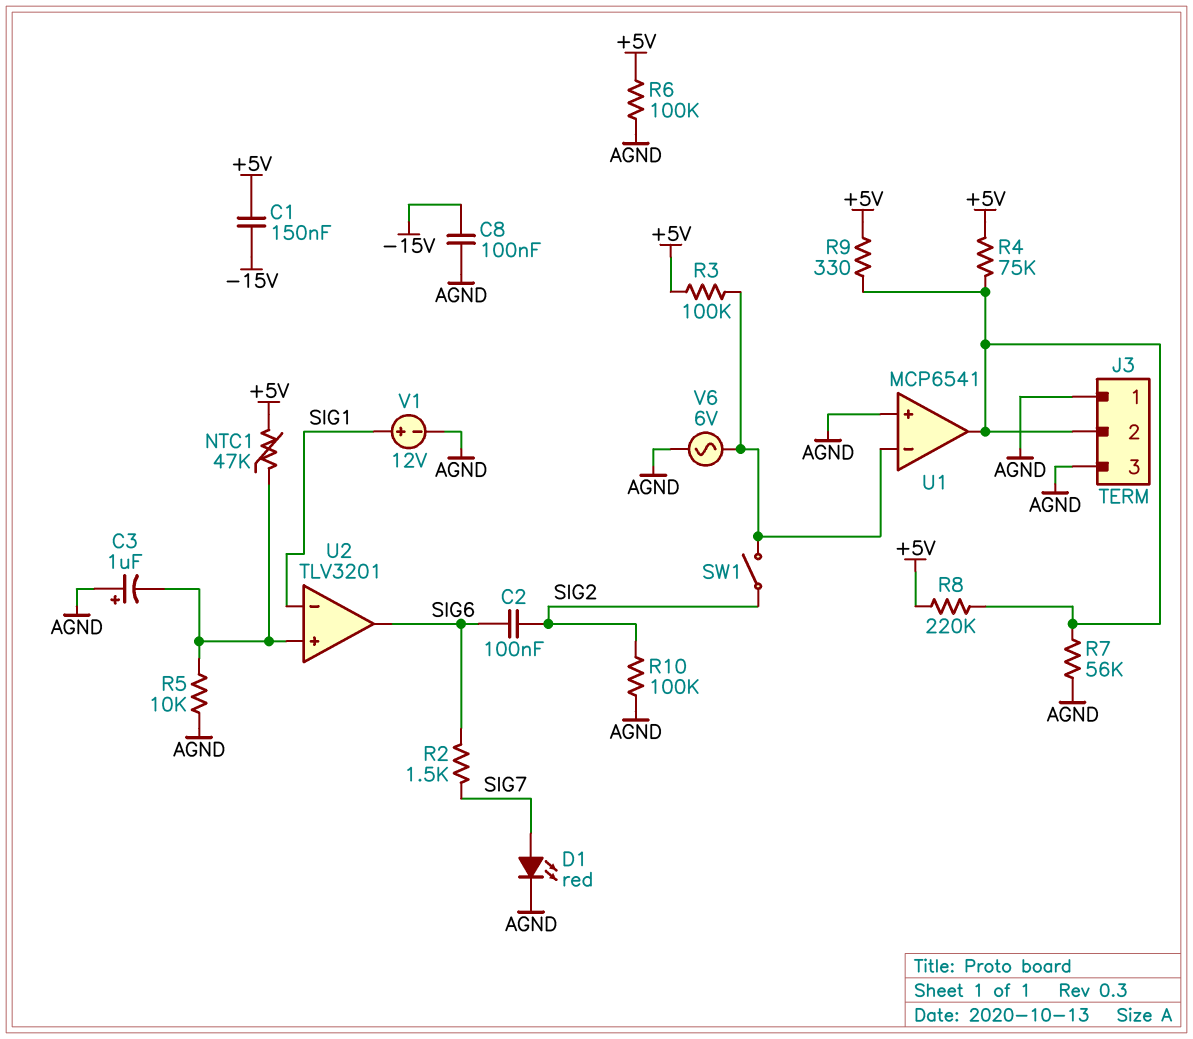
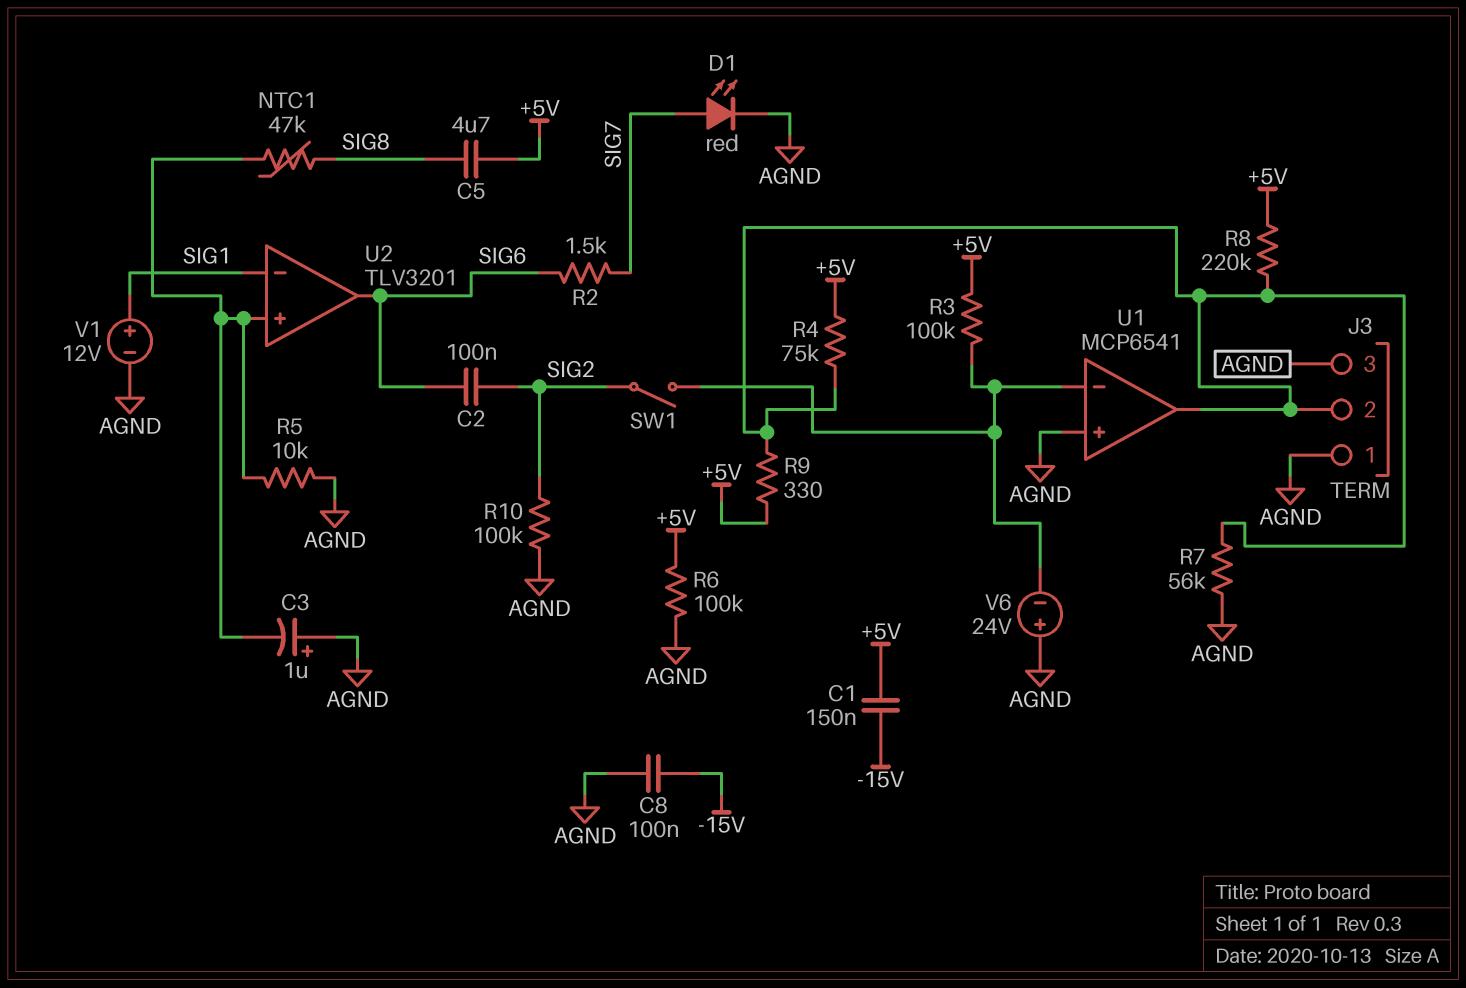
C5: none -> 4.7uF (+5V, SIG8)
NTC1: 47k (+5V, U2/in+) -> 47k (SIG8, U2/in+)
V6: AC 6V (AGND, U1/in-) -> 24V (plus AGND, minus U1/in-)

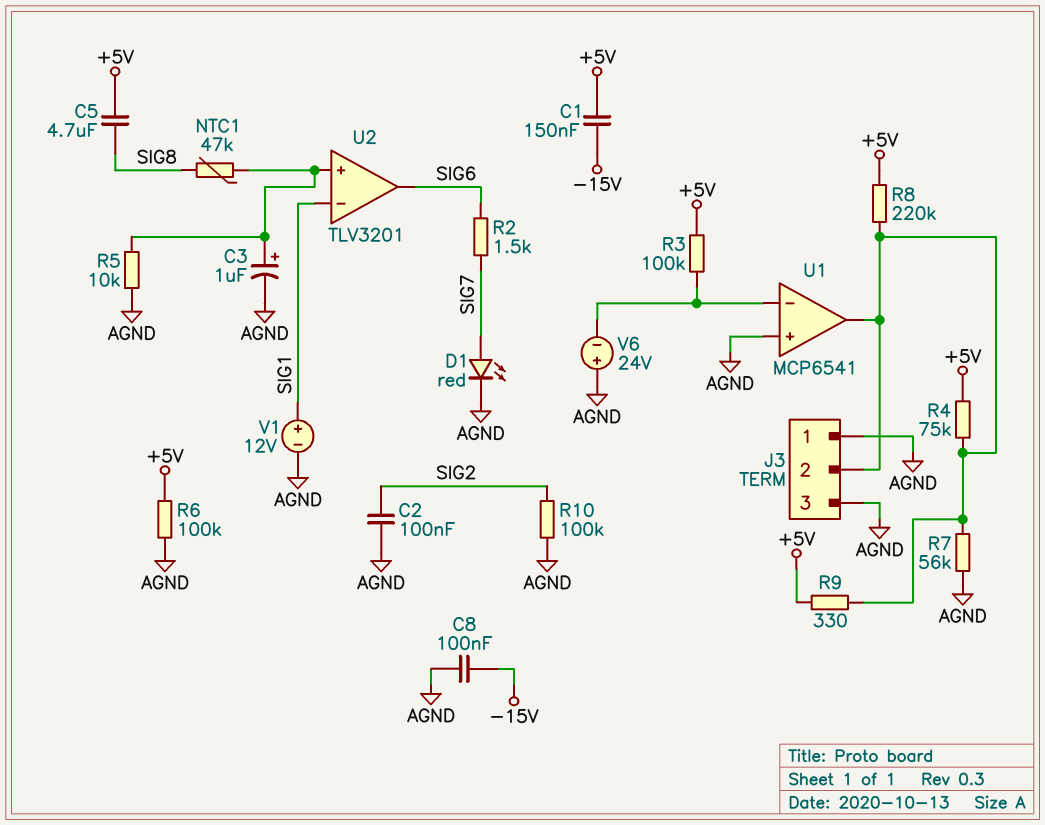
C2: 100nF (SIG2, SIG6) -> 100nF (AGND, SIG2)
C3: 1uF (plus AGND, minus U2/in+) -> 1uF (plus U2/in+, minus AGND)
SW1: switch (SIG2, U1/in-) -> none

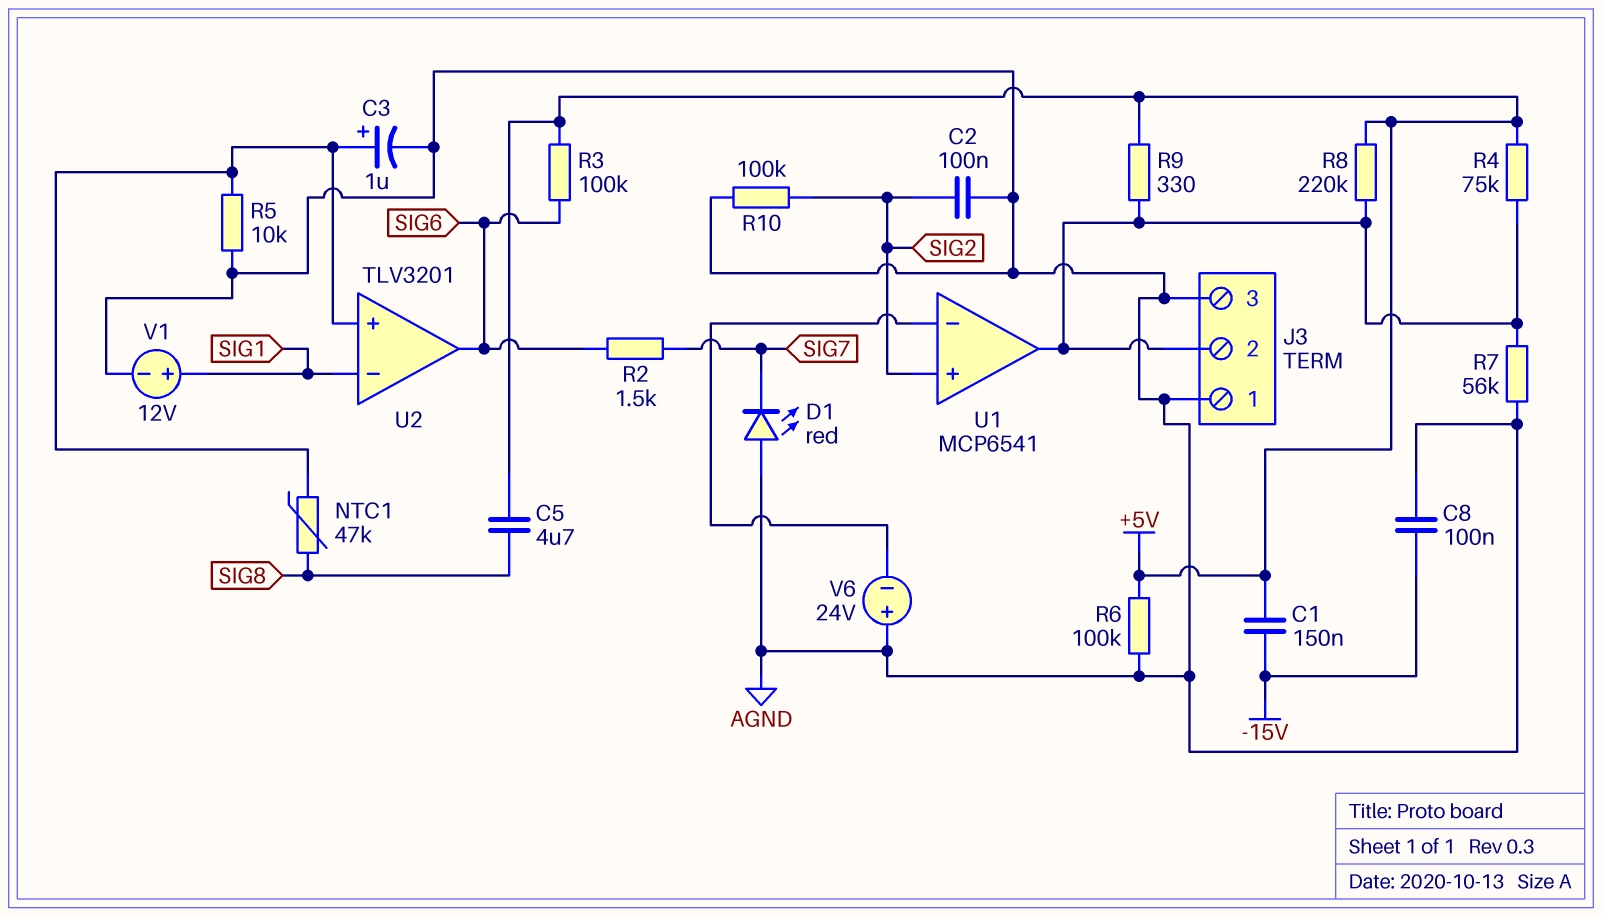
D1: LED red (A SIG7, K AGND) -> LED red (A AGND, K SIG7)
R3: 100k (+5V, U1/in-) -> 100k (+5V, SIG6)
U1 pin in+: AGND -> SIG2

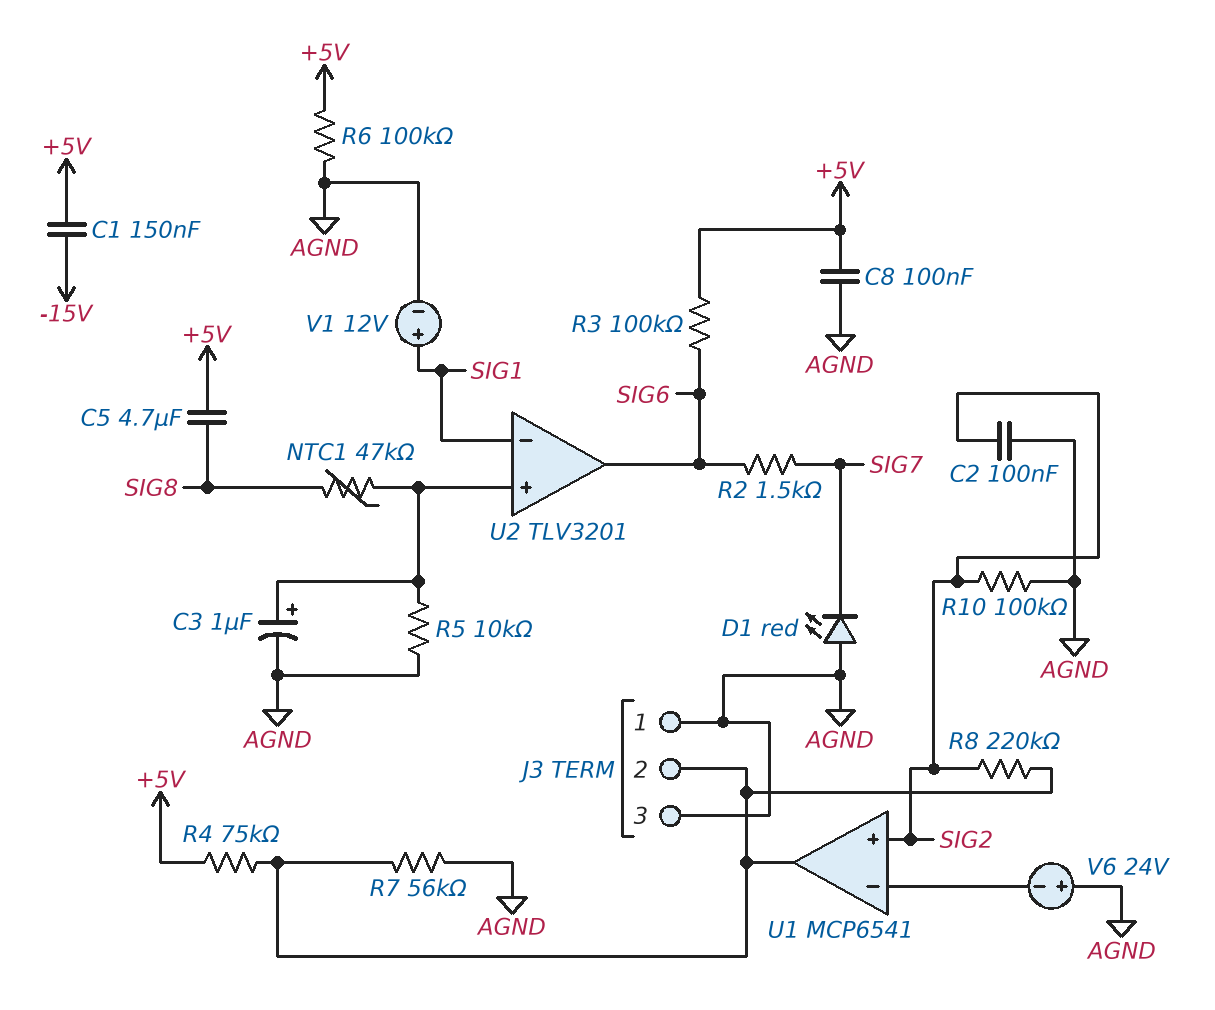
C8: 100nF (-15V, AGND) -> 100nF (+5V, AGND)
R8: 220k (+5V, J3/2) -> 220k (J3/2, SIG2)
R9: 330 (+5V, J3/2) -> none

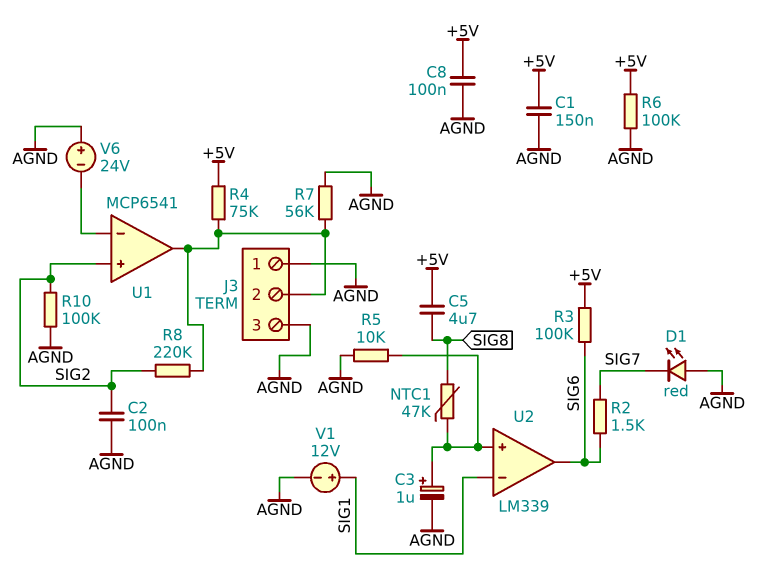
C1: 150nF (+5V, -15V) -> 150nF (+5V, AGND)
U2: TLV3201 -> LM339

